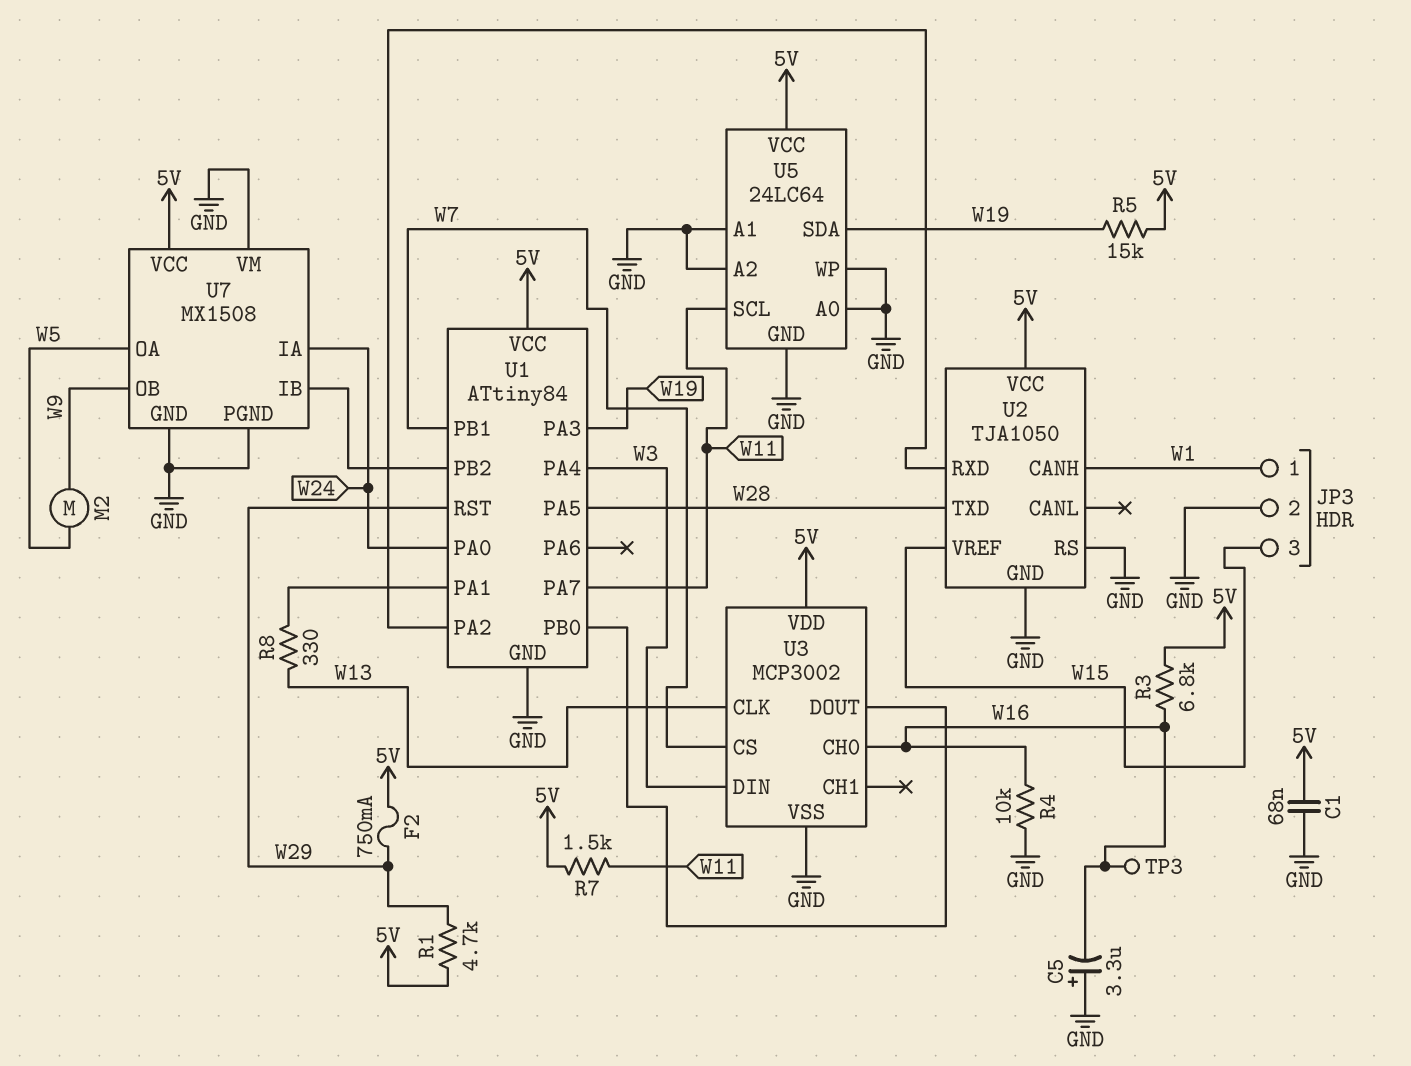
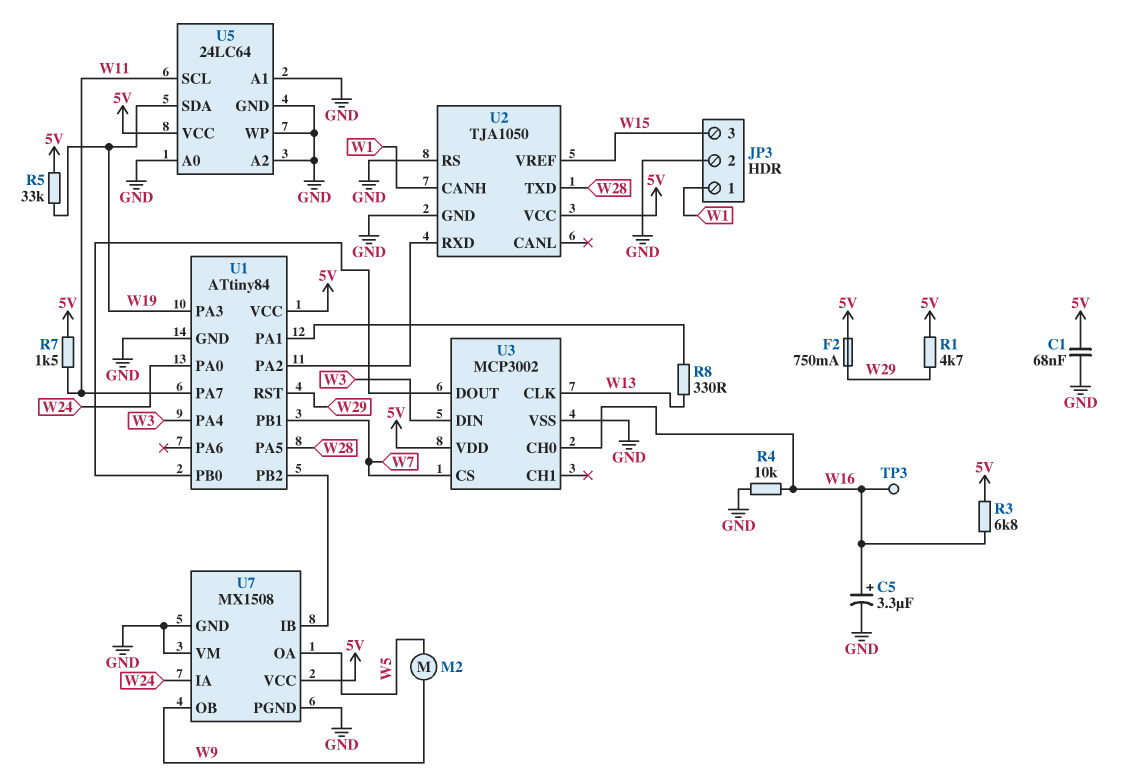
C5: 3.3uF (plus GND, minus W16) -> 3.3uF (plus W16, minus GND)
R5: 15k (5V, W19) -> 33k (5V, W19)

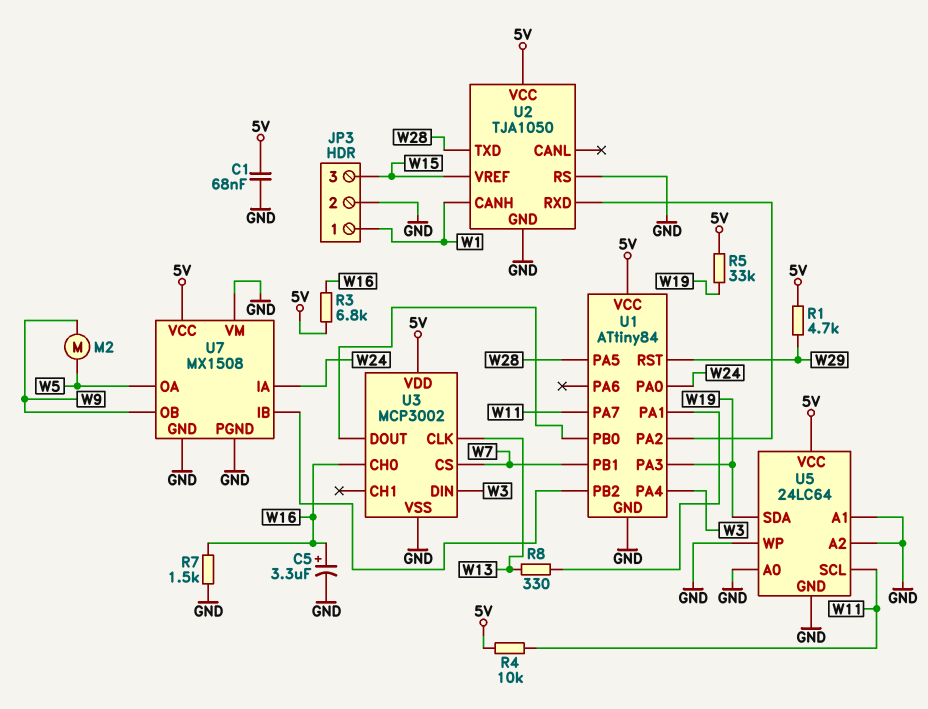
F2: 750mA (5V, W29) -> none
R4: 10k (GND, W16) -> 10k (5V, W11)
R7: 1.5k (5V, W11) -> 1.5k (GND, W16)
TP3: test point (W16) -> none

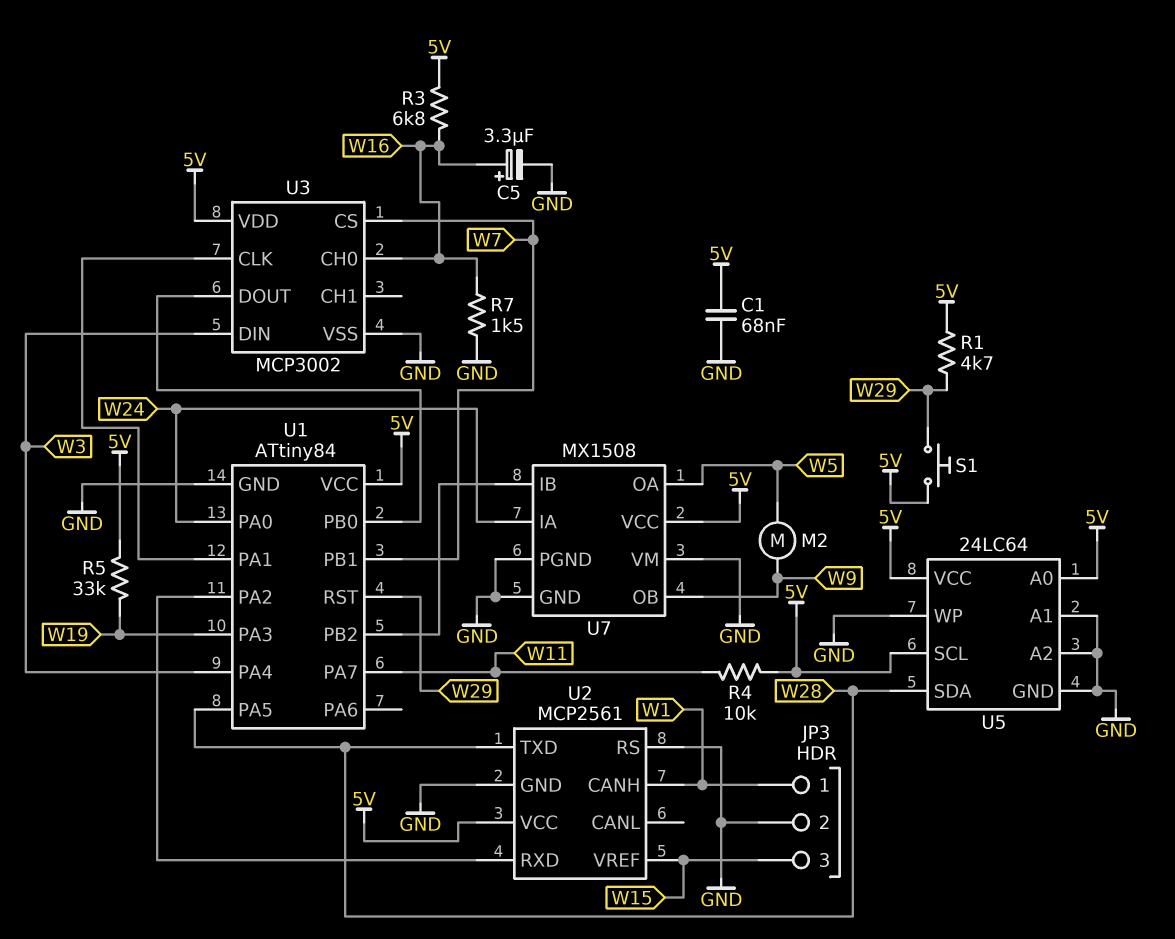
R8: 330 (U1/PA1, W13) -> none
S1: none -> button (5V, W29)
U2: TJA1050 -> MCP2561
U3 pin CLK: W13 -> U1/PA1
U5 pin A0: GND -> 5V
U5 pin SCL: W11 -> 5V
U5 pin SDA: W19 -> W28

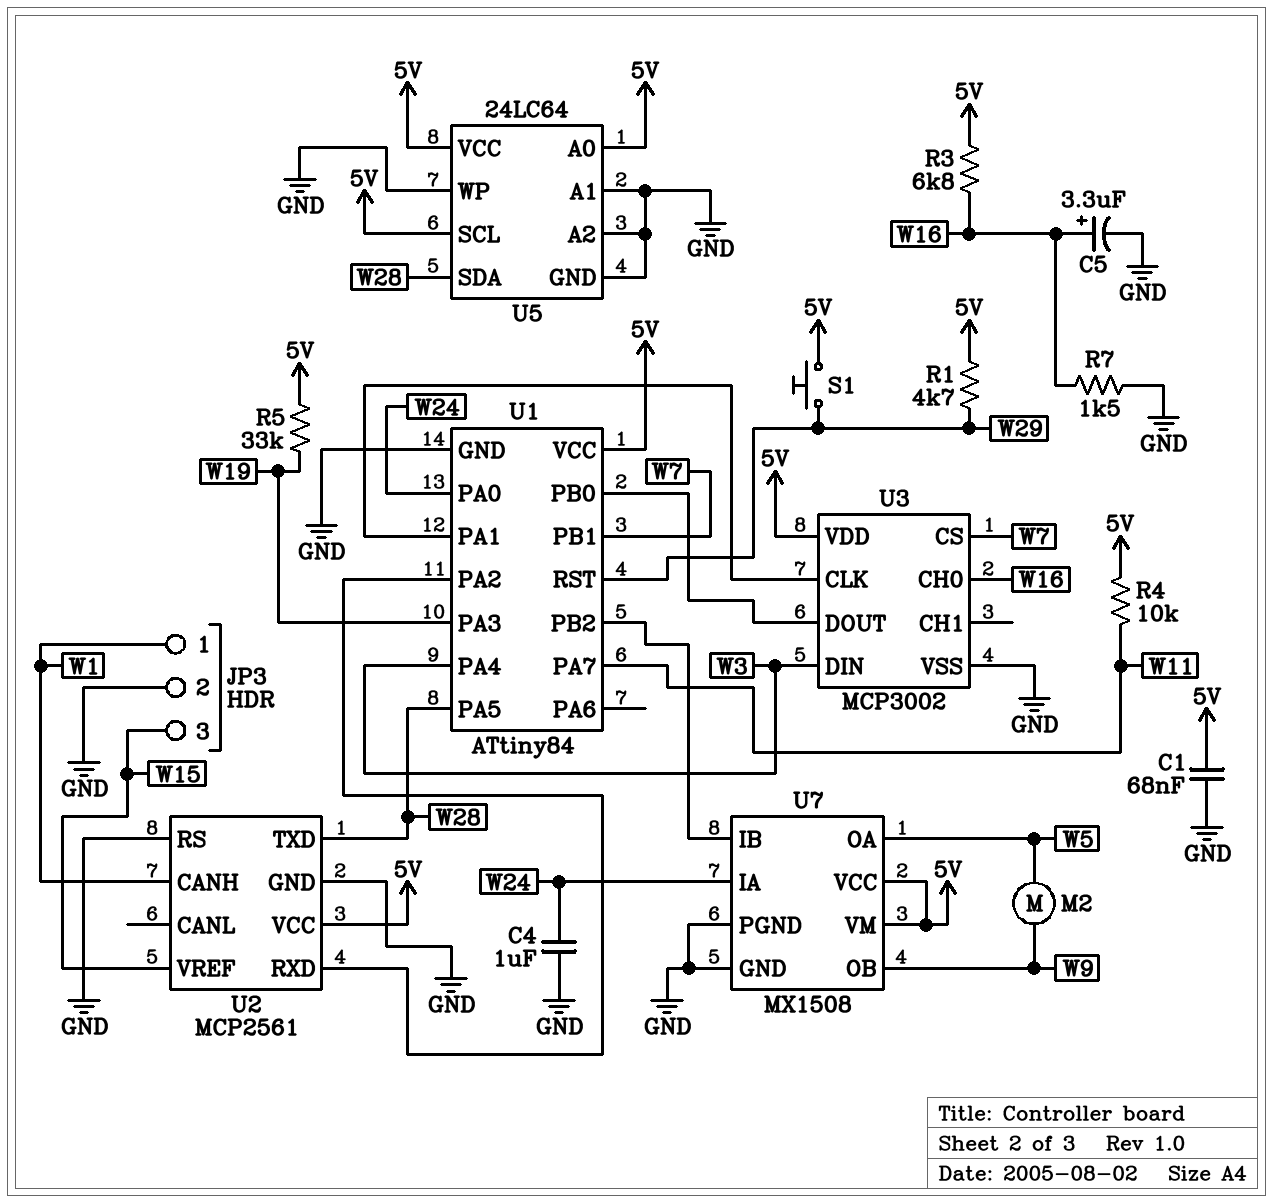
C4: none -> 1uF (GND, W24)
U7 pin VM: GND -> 5V

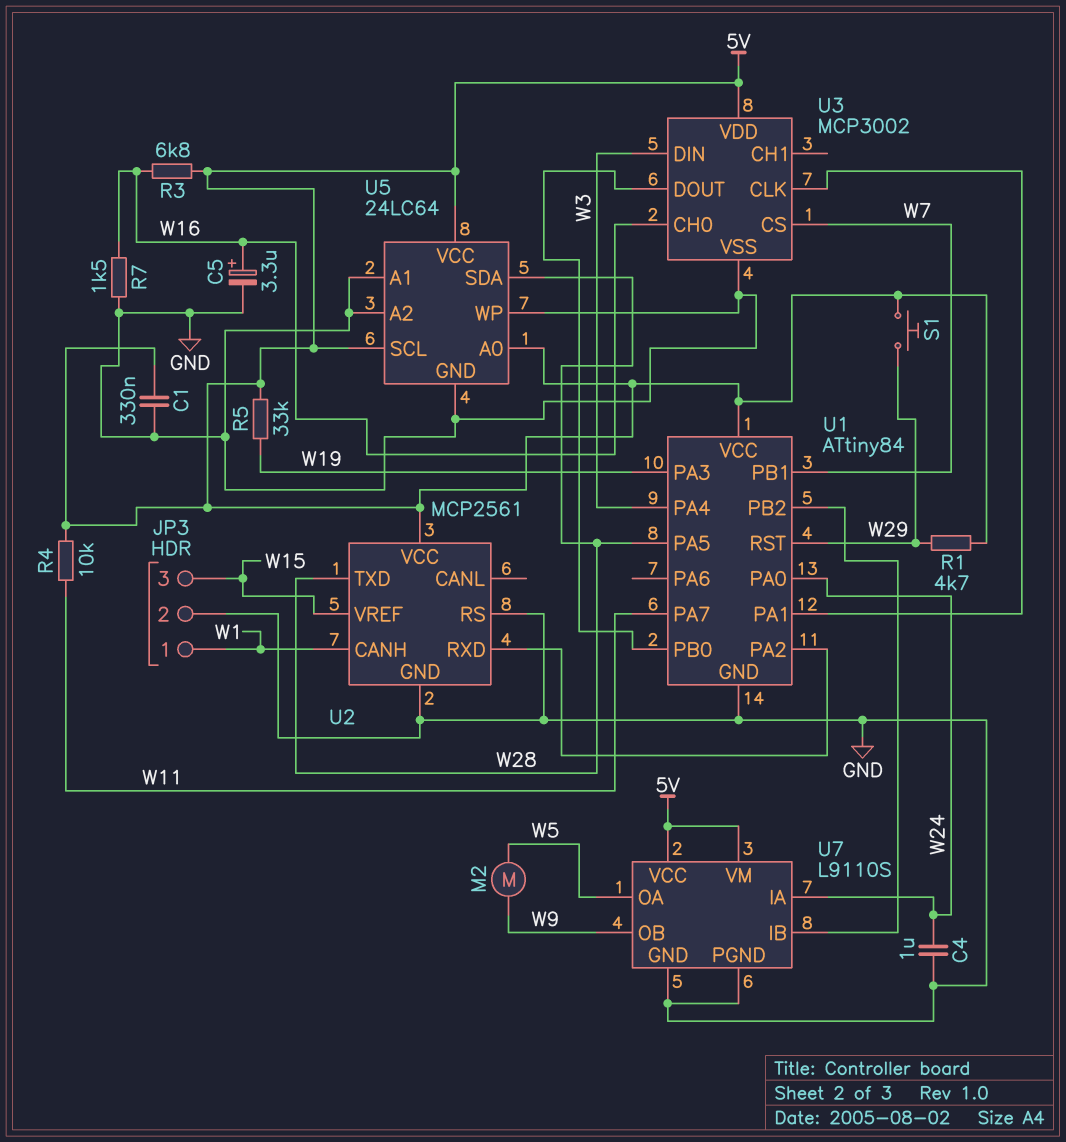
C1: 68nF (5V, GND) -> 330nF (5V, GND)
U7: MX1508 -> L9110S

